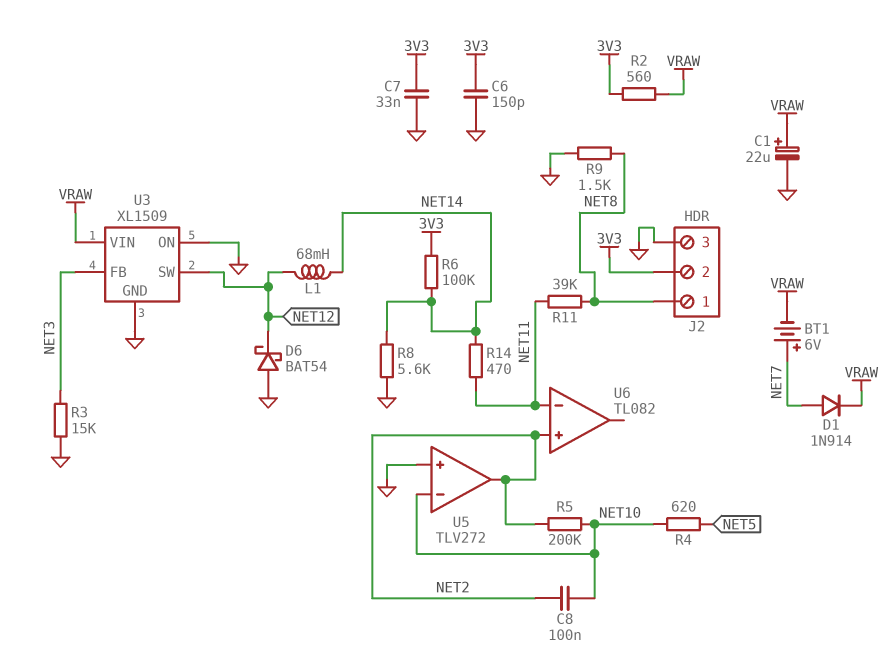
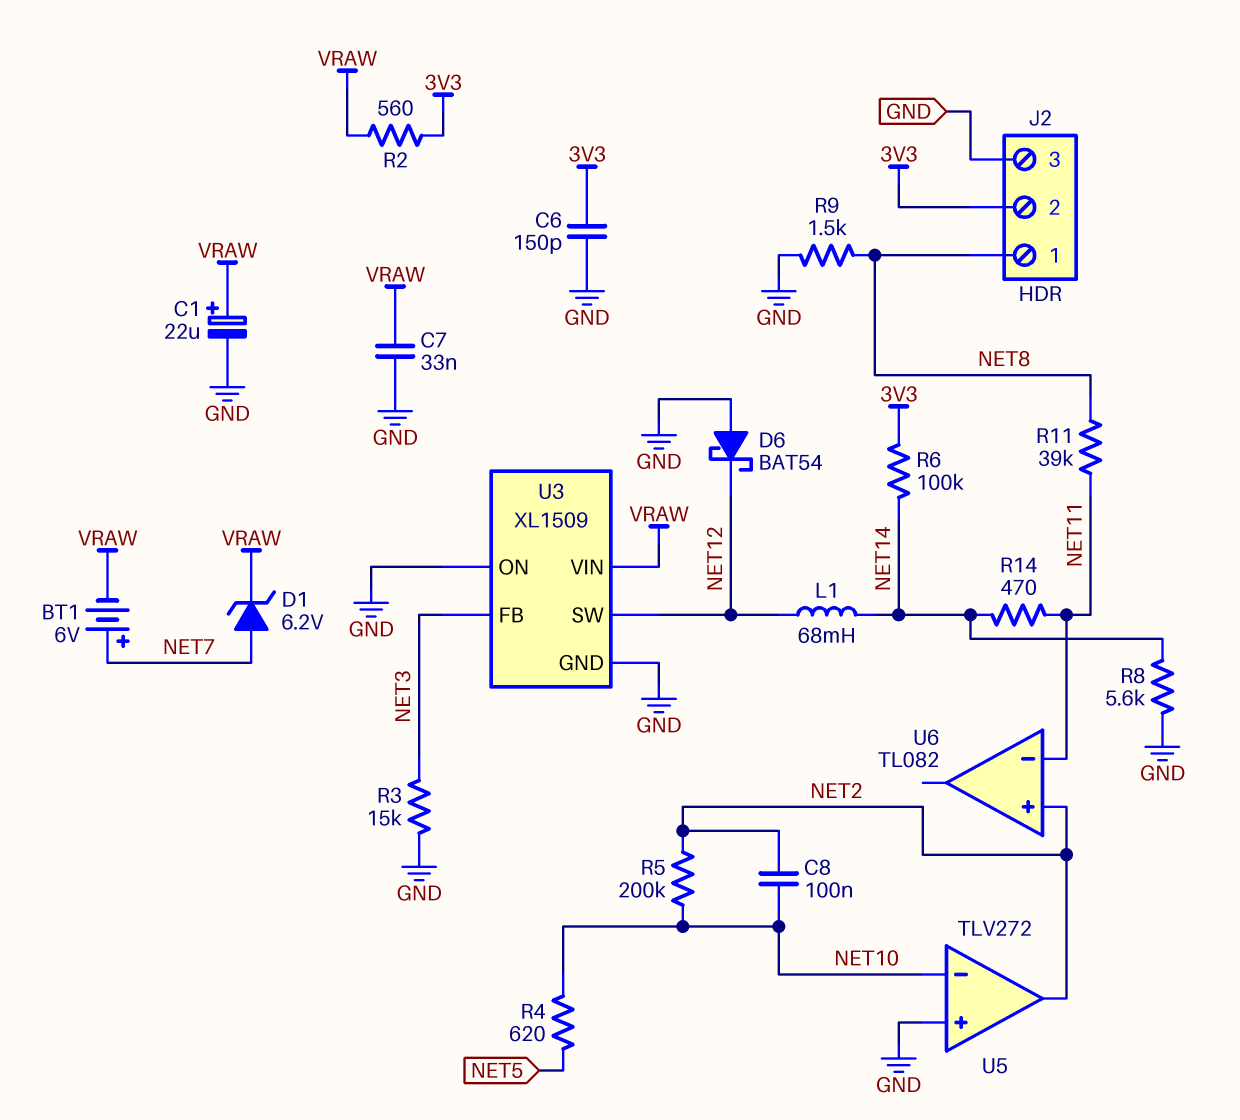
C7: 33nF (3V3, GND) -> 33nF (GND, VRAW)
D1: diode 1N914 (A NET7, K VRAW) -> zener 6.2V (A NET7, K VRAW)

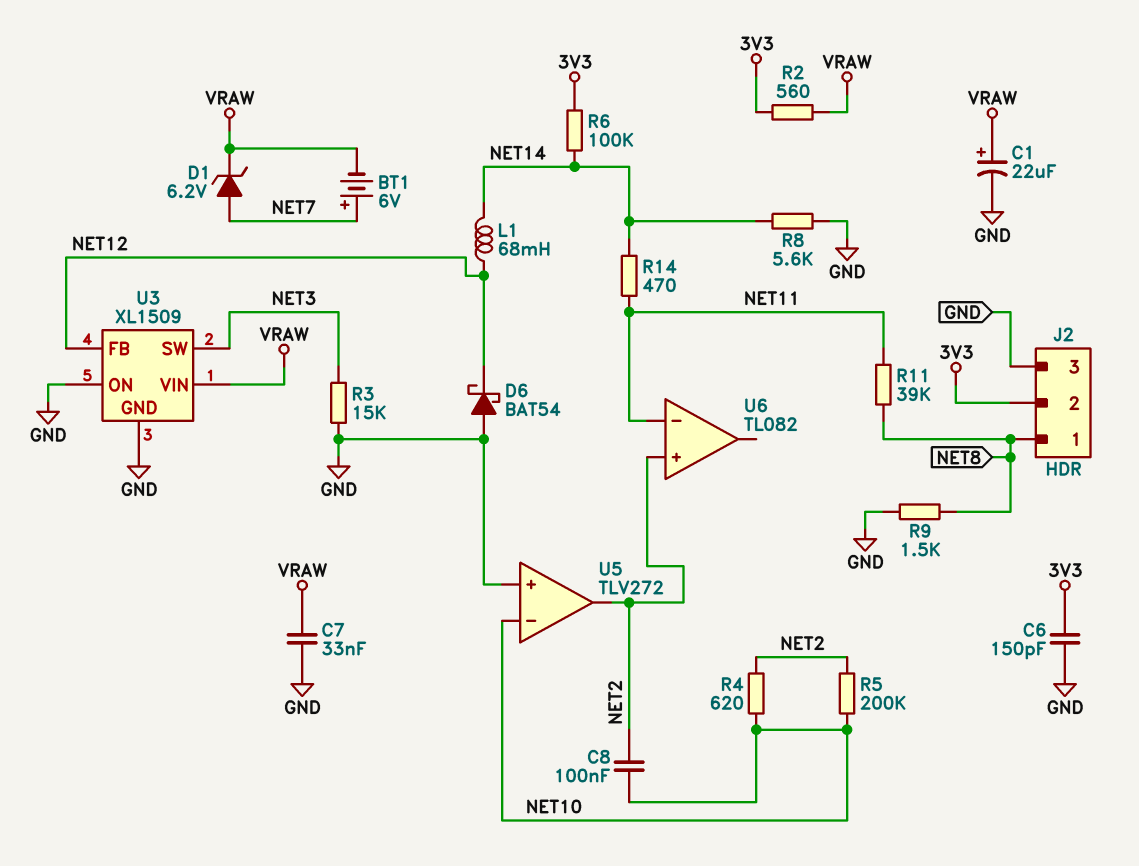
R4: 620 (NET5, NET10) -> 620 (NET2, NET10)
U3 pin FB: NET3 -> NET12
U3 pin SW: NET12 -> NET3

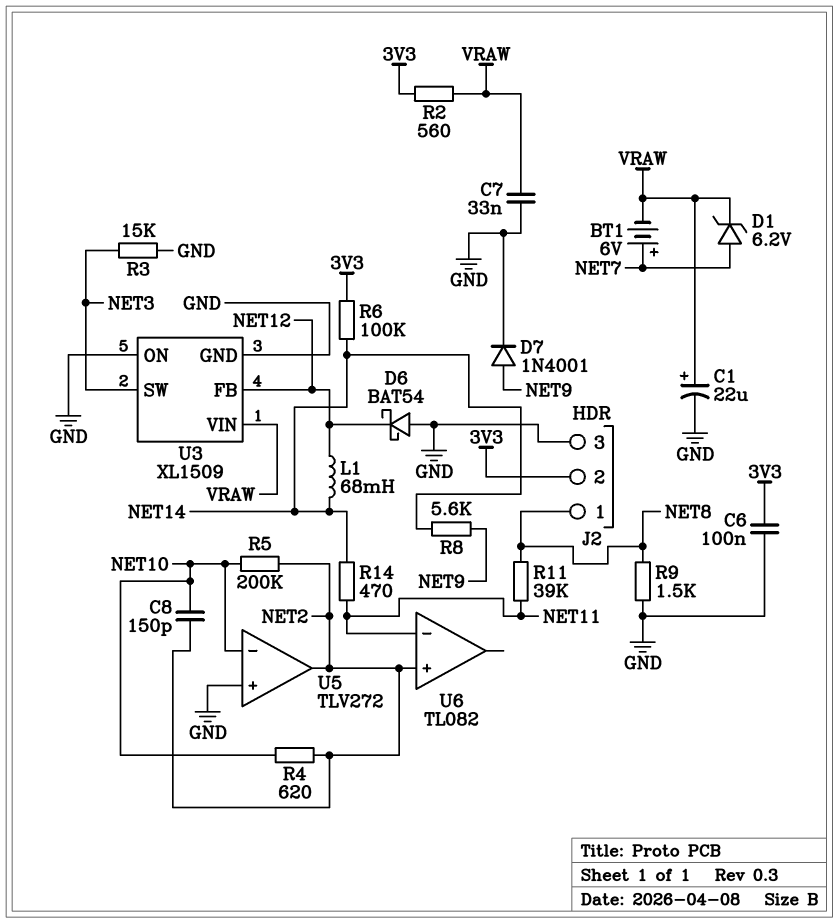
C6: 150pF (3V3, GND) -> 100nF (3V3, GND)
C8: 100nF (NET2, NET10) -> 150pF (NET2, NET10)
D7: none -> diode 1N4001 (A NET9, K GND)
R8: 5.6k (GND, NET14) -> 5.6k (NET9, NET14)

